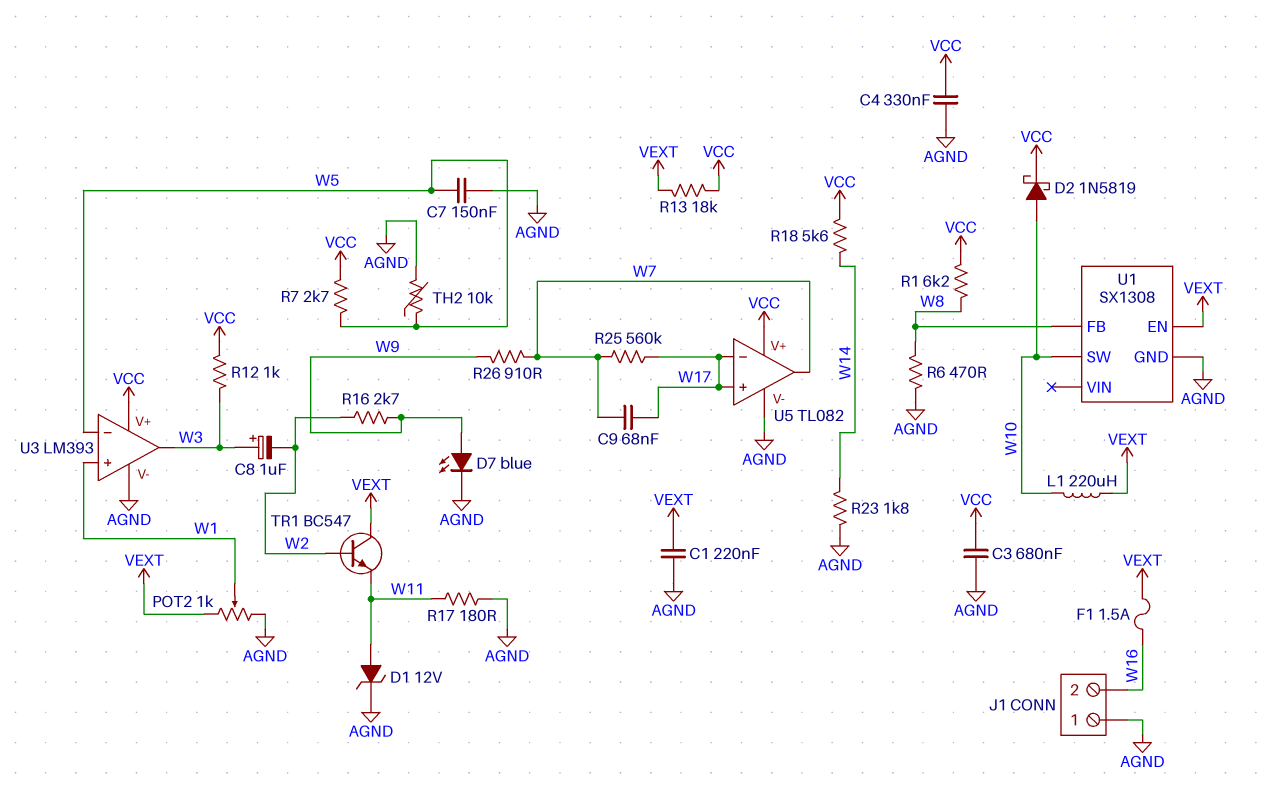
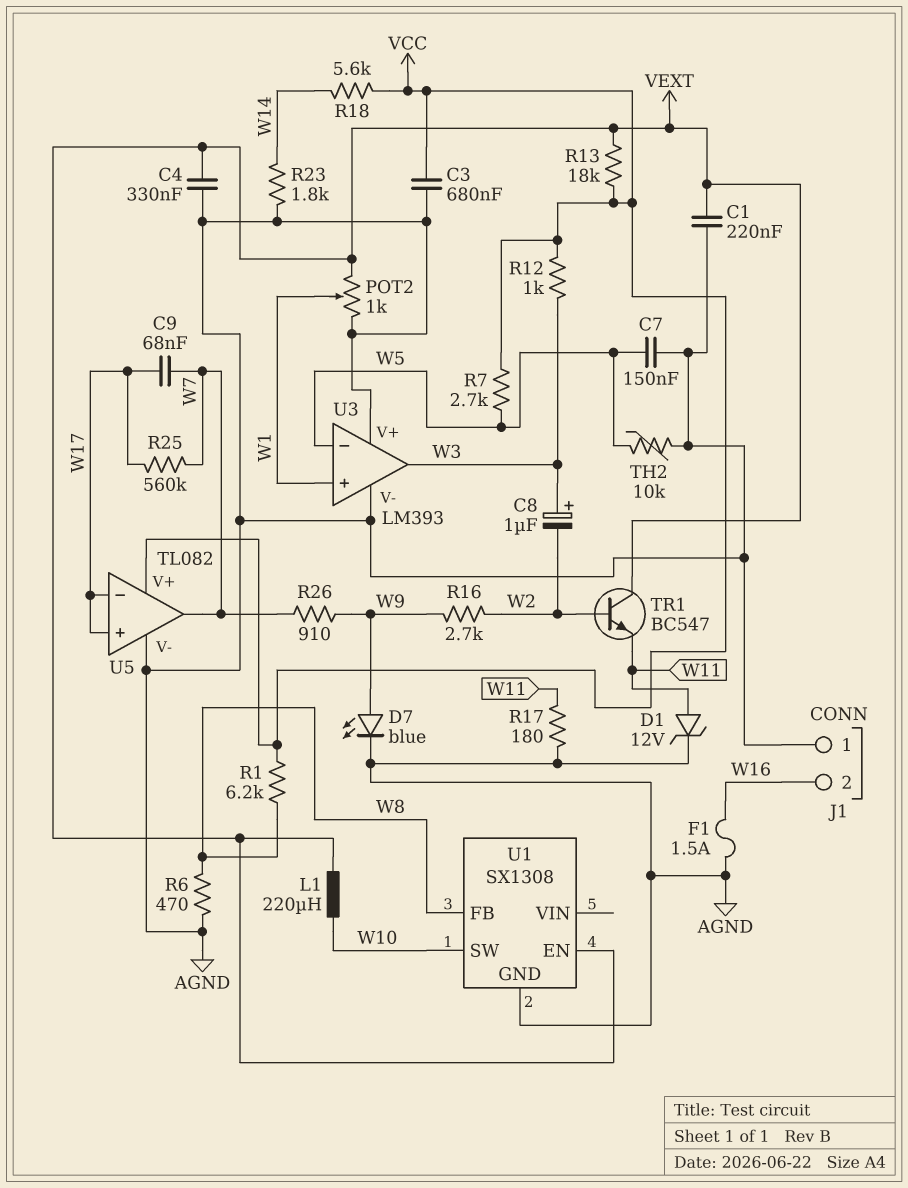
C4: 330nF (AGND, VCC) -> 330nF (AGND, VEXT)
D2: schottky 1N5819 (A W10, K VCC) -> none
F1: 1.5A (VEXT, W16) -> 1.5A (AGND, W16)
U3 pin V+: VCC -> AGND

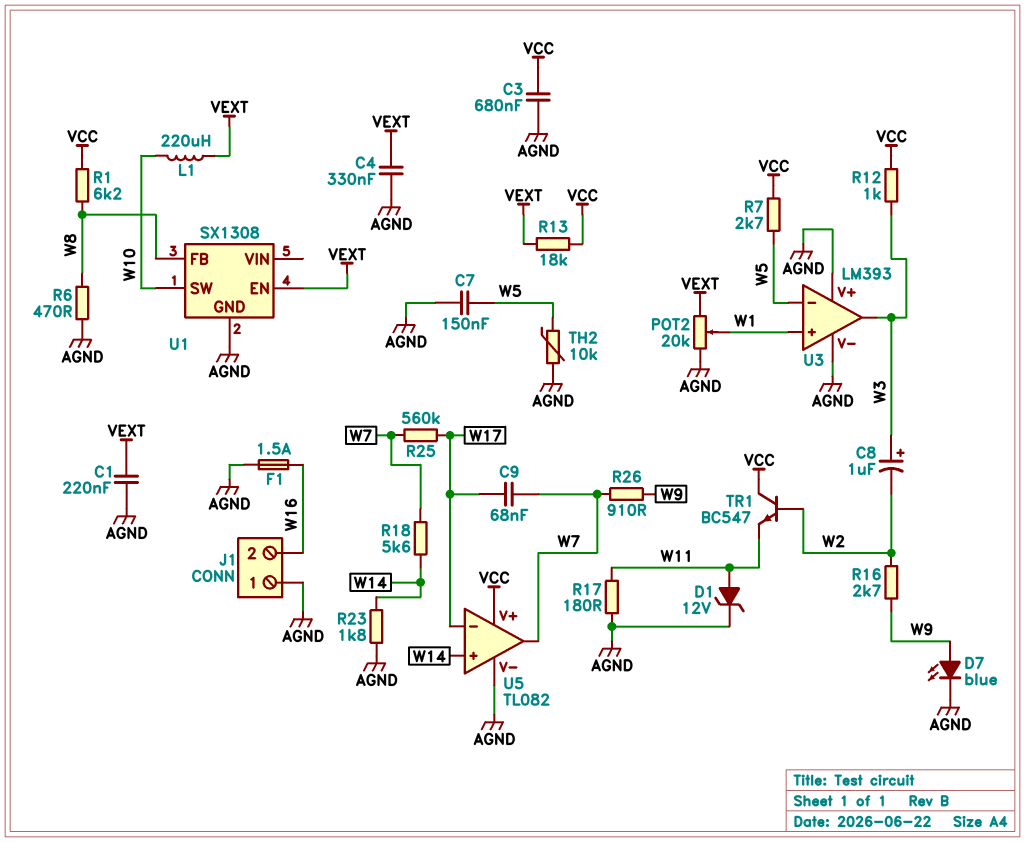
POT2: 1k (AGND, VEXT, wiper W1) -> 20k (AGND, VEXT, wiper W1)
R18: 5.6k (VCC, W14) -> 5.6k (W7, W14)
TR1: NPN BC547 (B W2, C VEXT, E W11) -> NPN BC547 (B W2, C VCC, E W11)
U5 pin in+: W17 -> W14

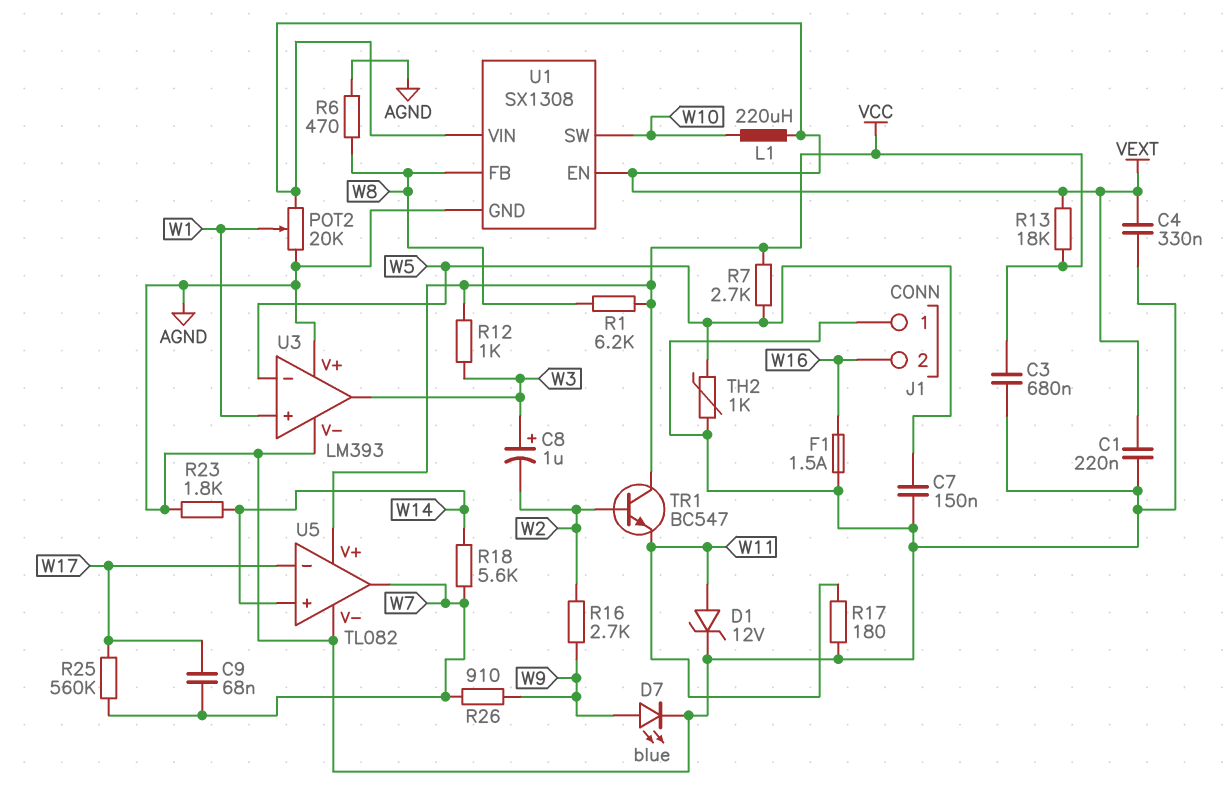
TH2: 10k (AGND, W5) -> 1k (AGND, W5)
U1 pin VIN: none -> VEXT

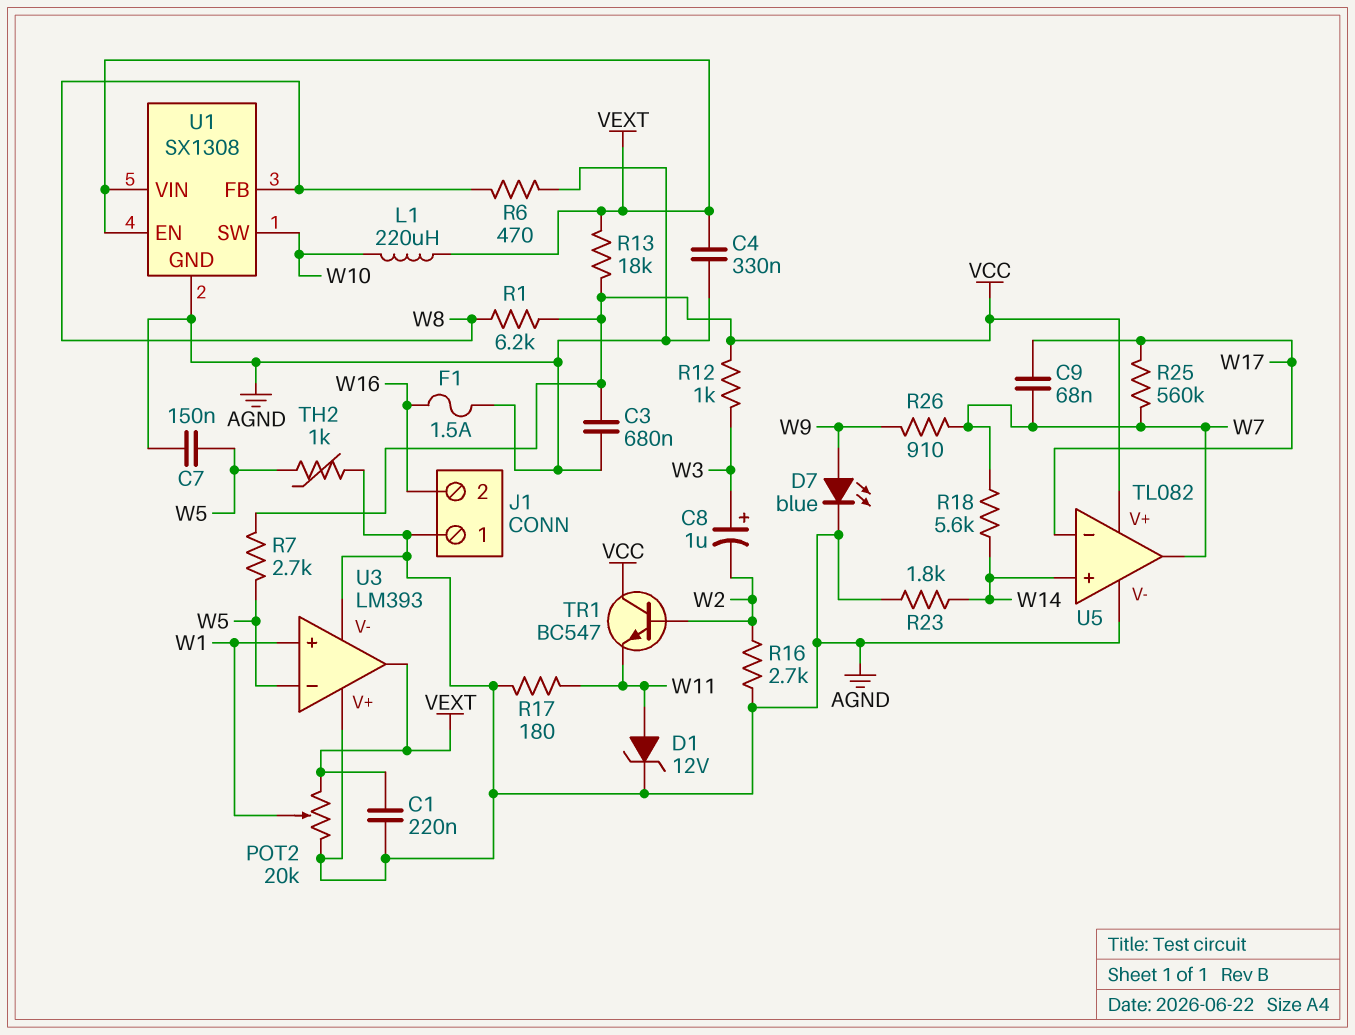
R16: 2.7k (W2, W9) -> 2.7k (AGND, W2)
U3 pin out: W3 -> VEXT

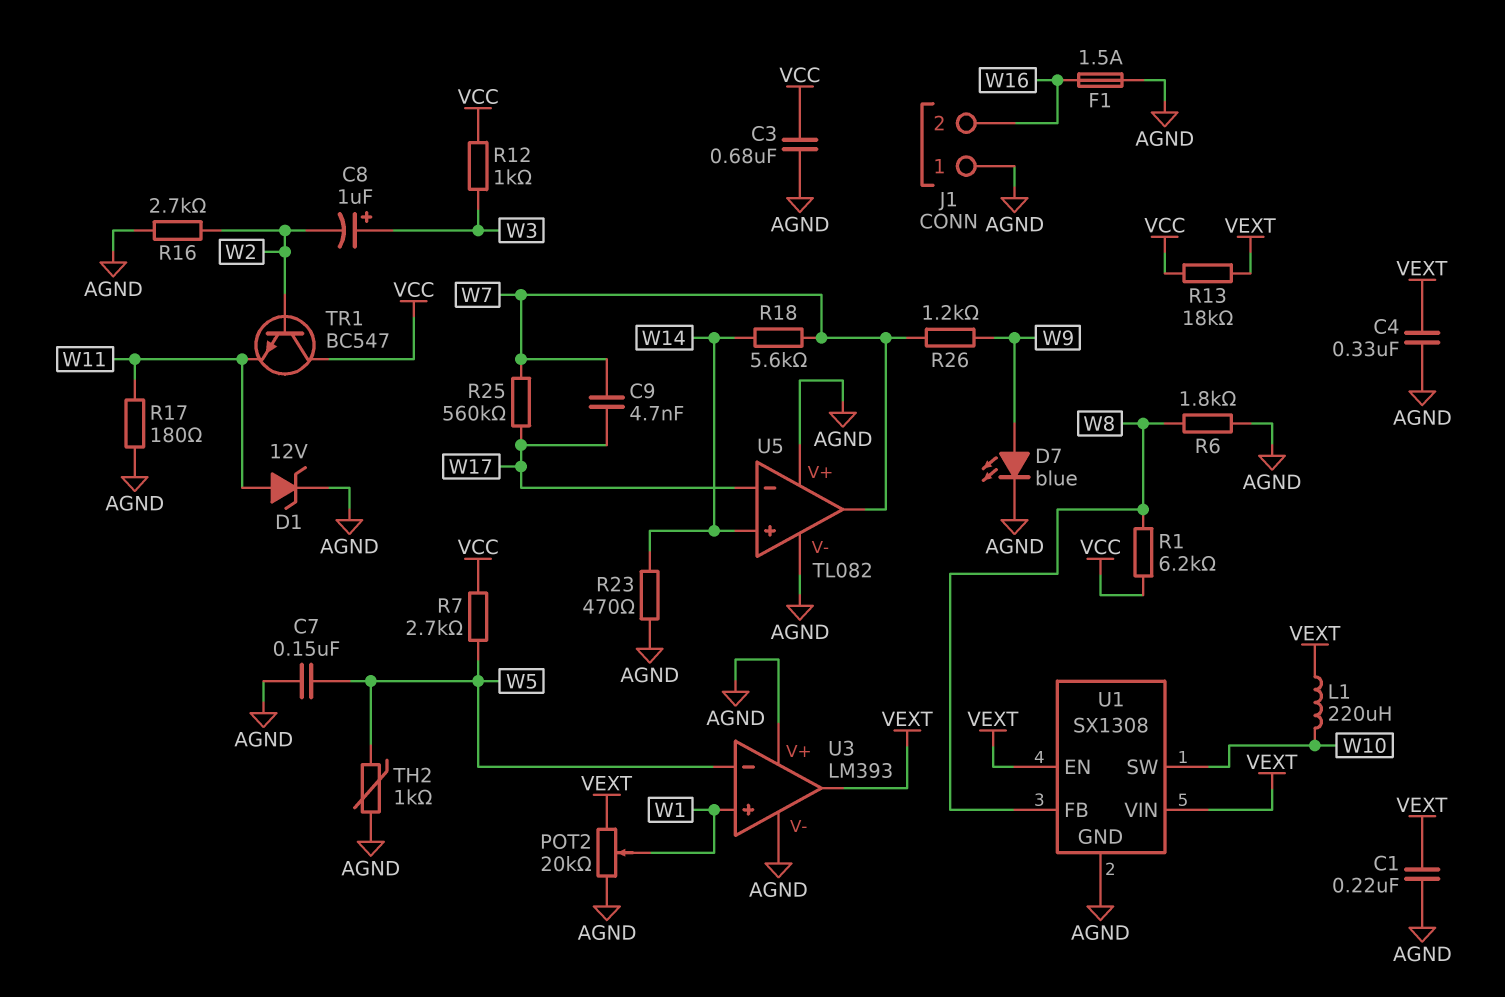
C9: 68nF (W7, W17) -> 4.7nF (W7, W17)
R6: 470 (AGND, W8) -> 1.8k (AGND, W8)
R23: 1.8k (AGND, W14) -> 470 (AGND, W14)
R26: 910 (W7, W9) -> 1.2k (W7, W9)
U5 pin V+: VCC -> AGND

